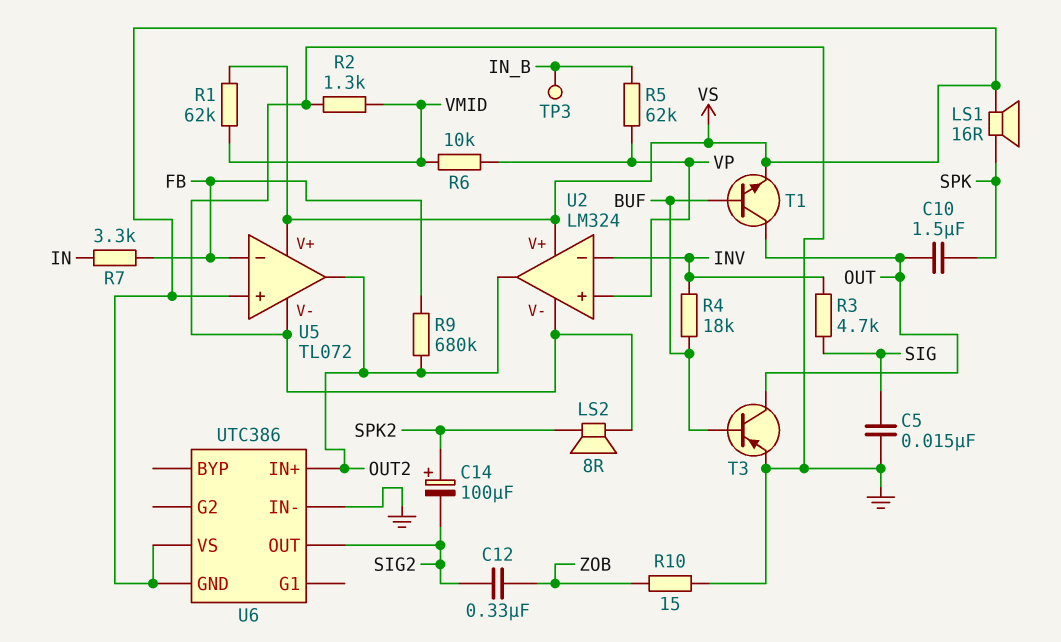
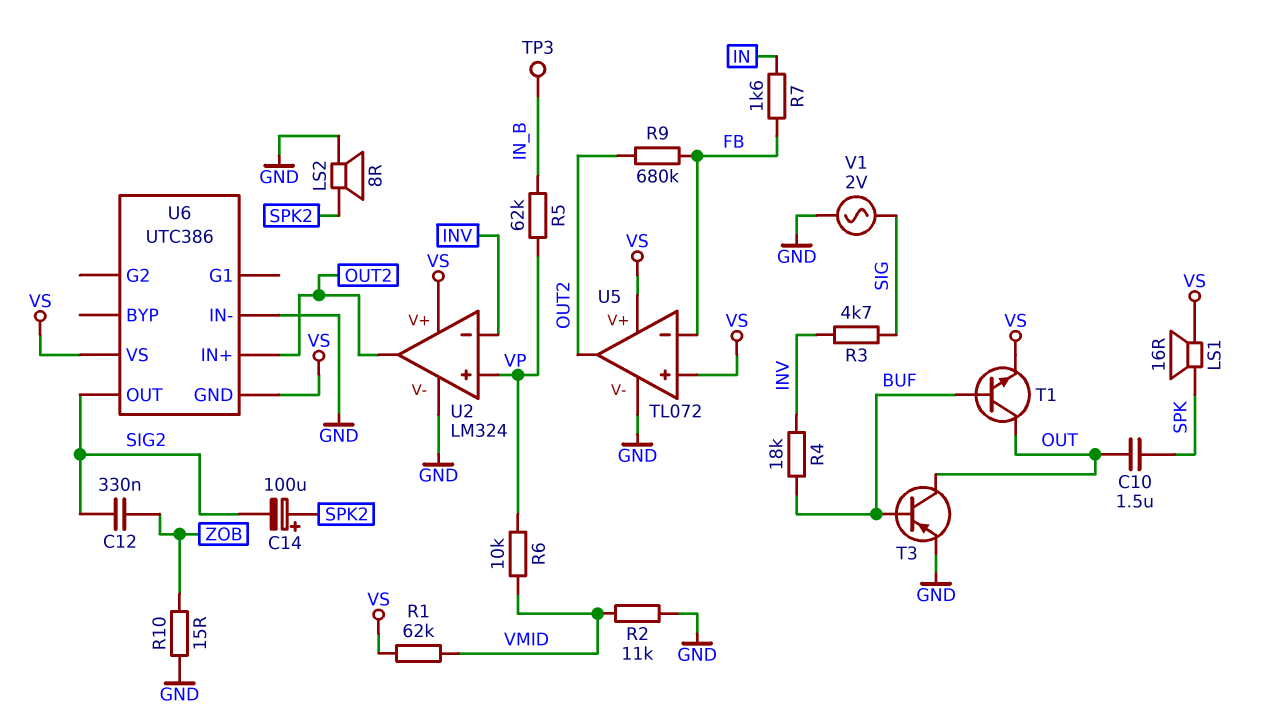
C5: 15nF (GND, SIG) -> none
R2: 1.3k (GND, VMID) -> 11k (GND, VMID)
R7: 3.3k (FB, IN) -> 1.6k (FB, IN)
V1: none -> AC 2V (GND, SIG)

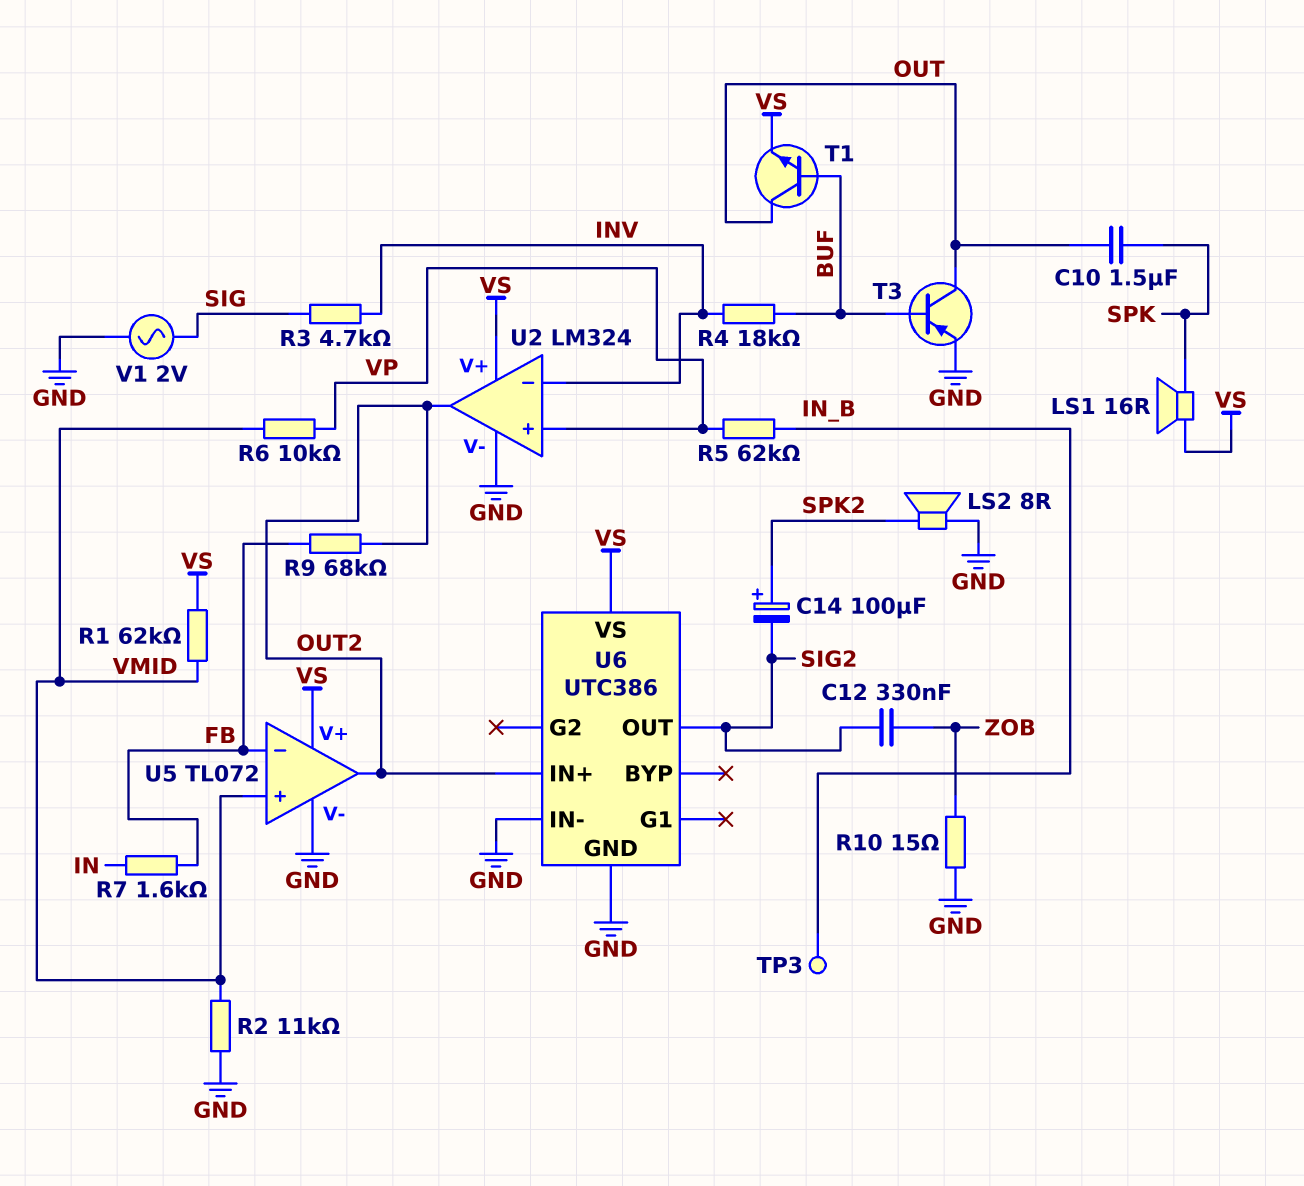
R9: 680k (FB, OUT2) -> 68k (FB, OUT2)
U5 pin in+: VS -> VMID
U6 pin GND: VS -> GND

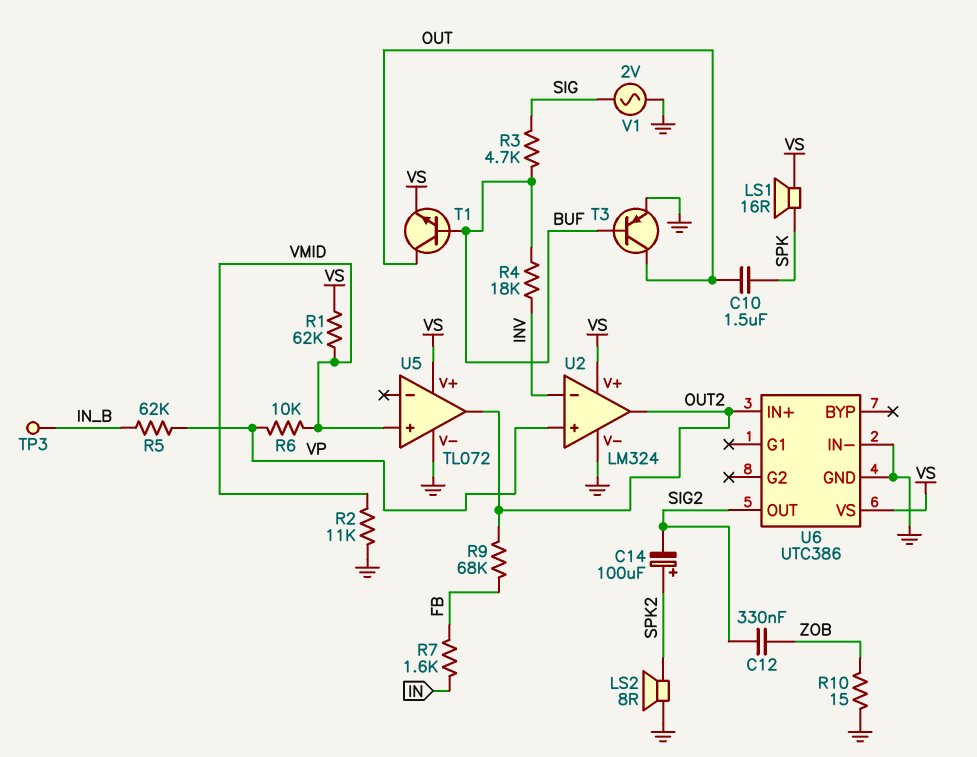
R3: 4.7k (INV, SIG) -> 4.7k (BUF, SIG)
U5 pin in-: FB -> none

